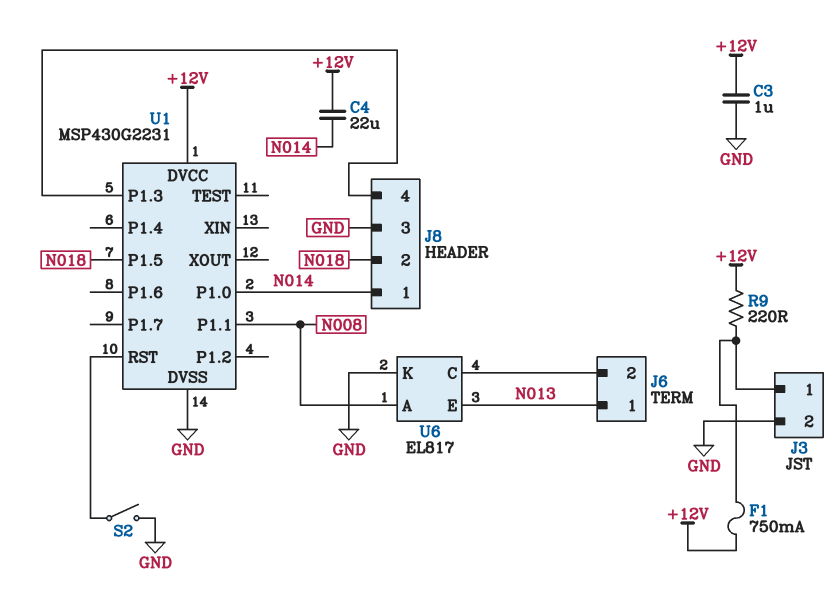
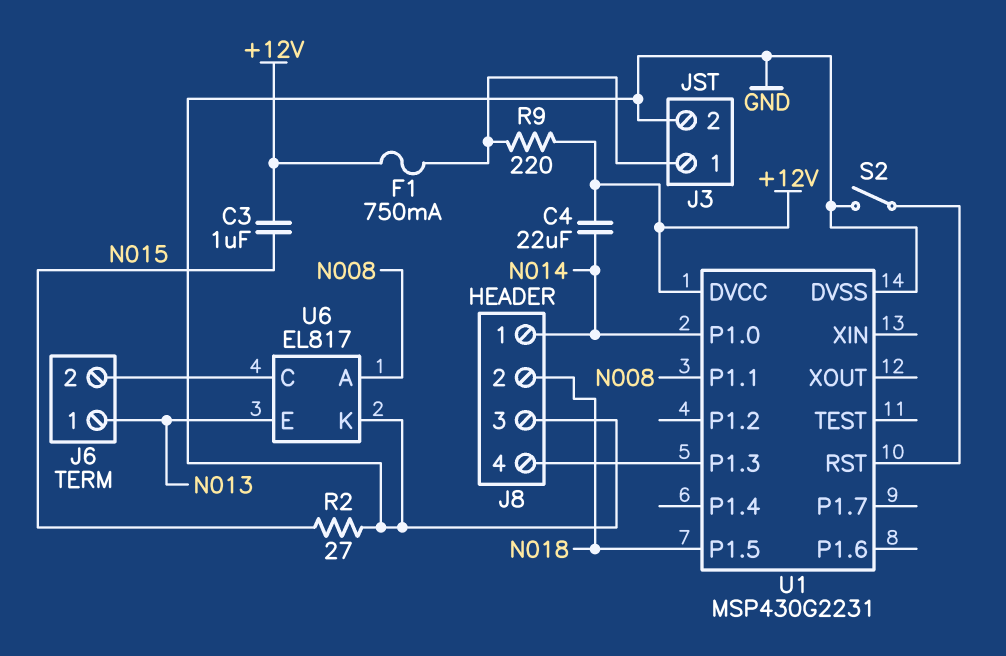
C3: 1uF (+12V, GND) -> 1uF (+12V, N015)
R2: none -> 27 (GND, N015)

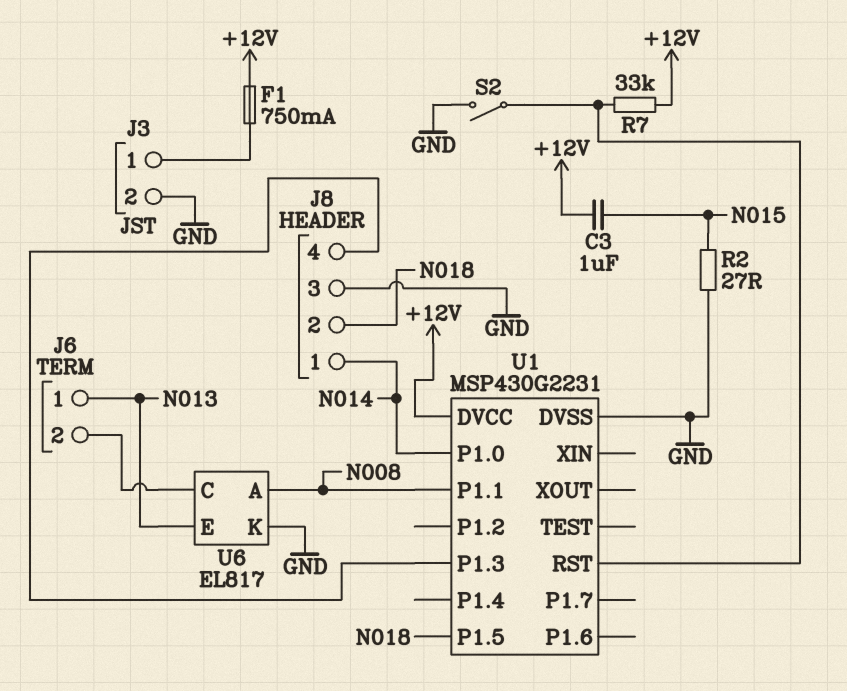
C4: 22uF (+12V, N014) -> none
R7: none -> 33k (+12V, U1/RST)
R9: 220 (+12V, J3/1) -> none

